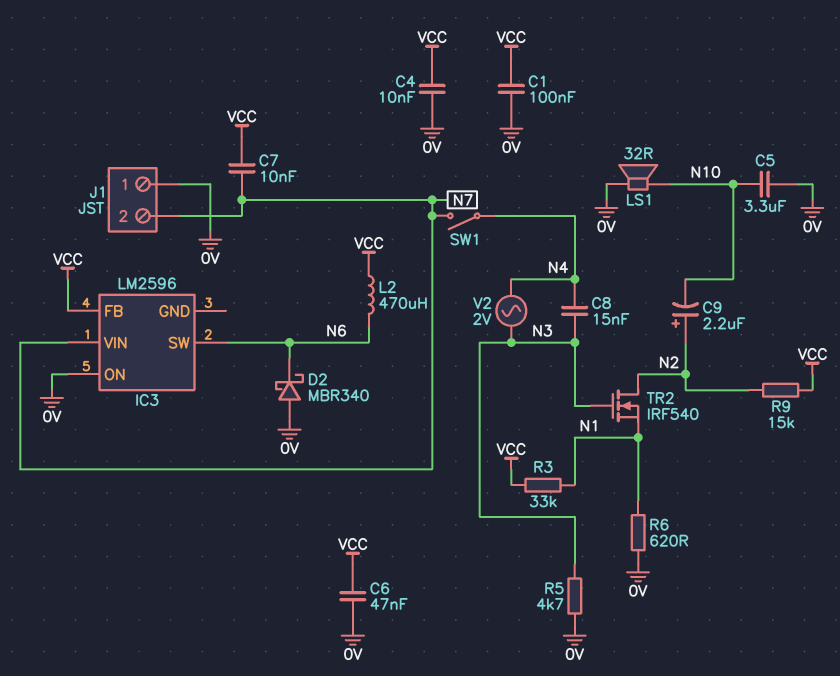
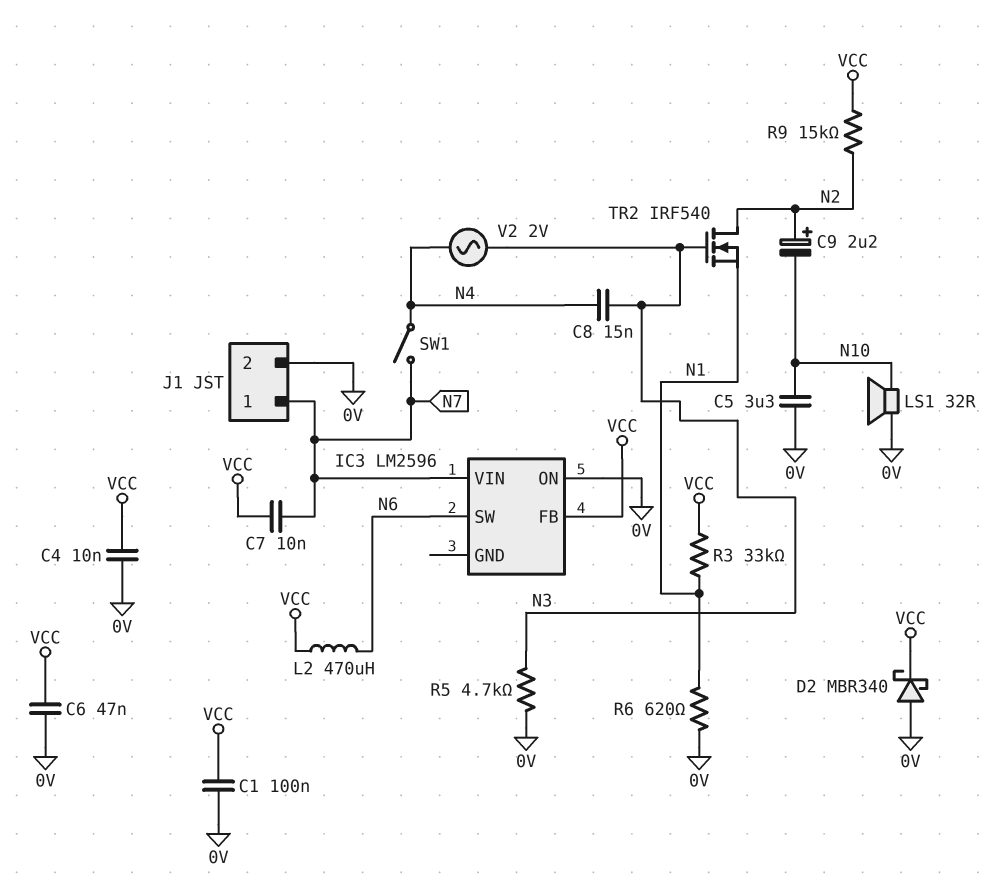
D2: schottky MBR340 (A 0V, K N6) -> schottky MBR340 (A 0V, K VCC)
J1 pin 1: 0V -> N7
J1 pin 2: N7 -> 0V

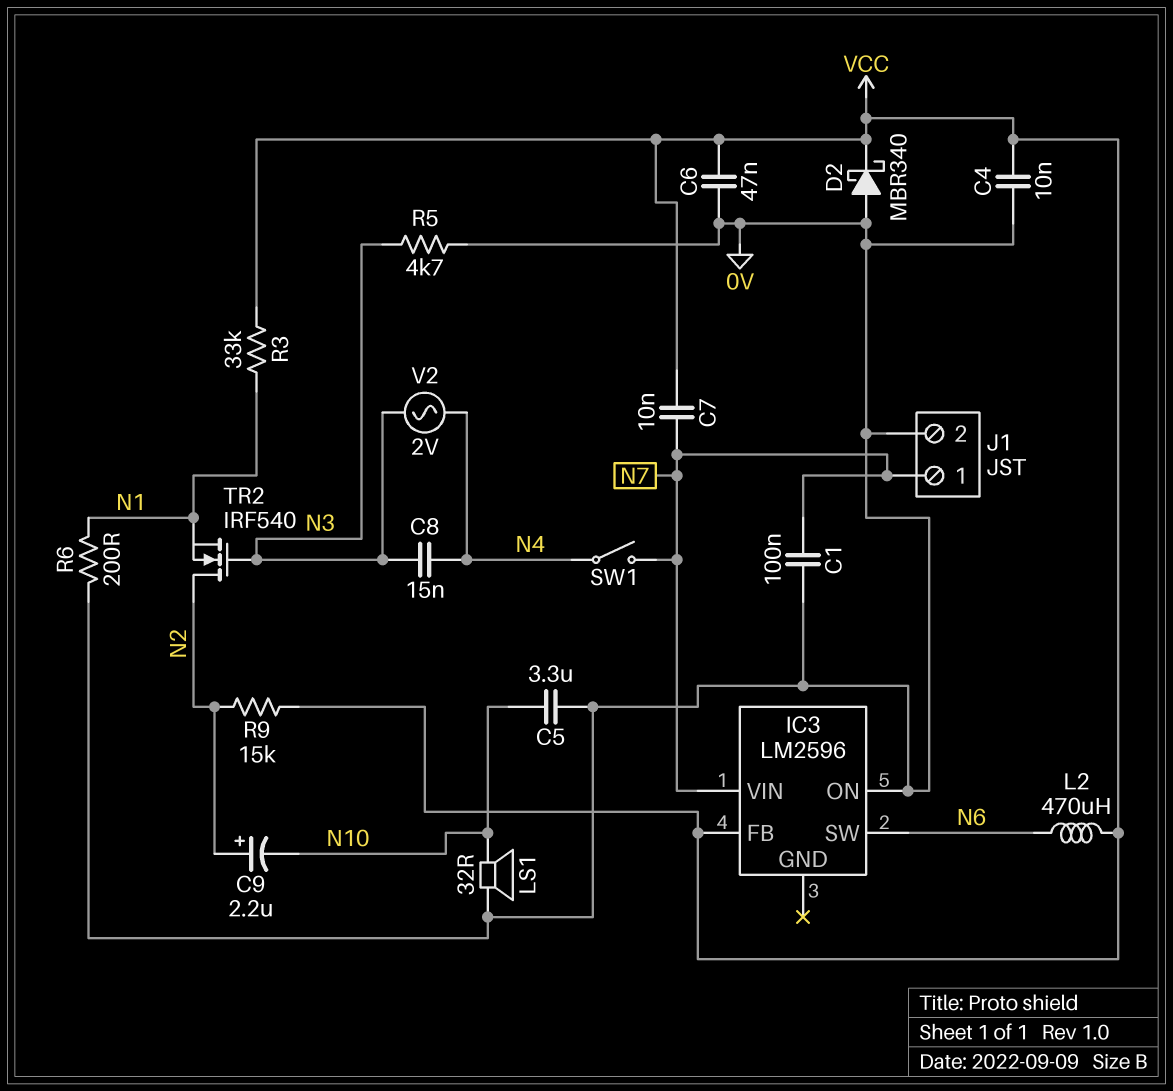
C1: 100nF (0V, VCC) -> 100nF (0V, N7)
R6: 620 (0V, N1) -> 200 (0V, N1)

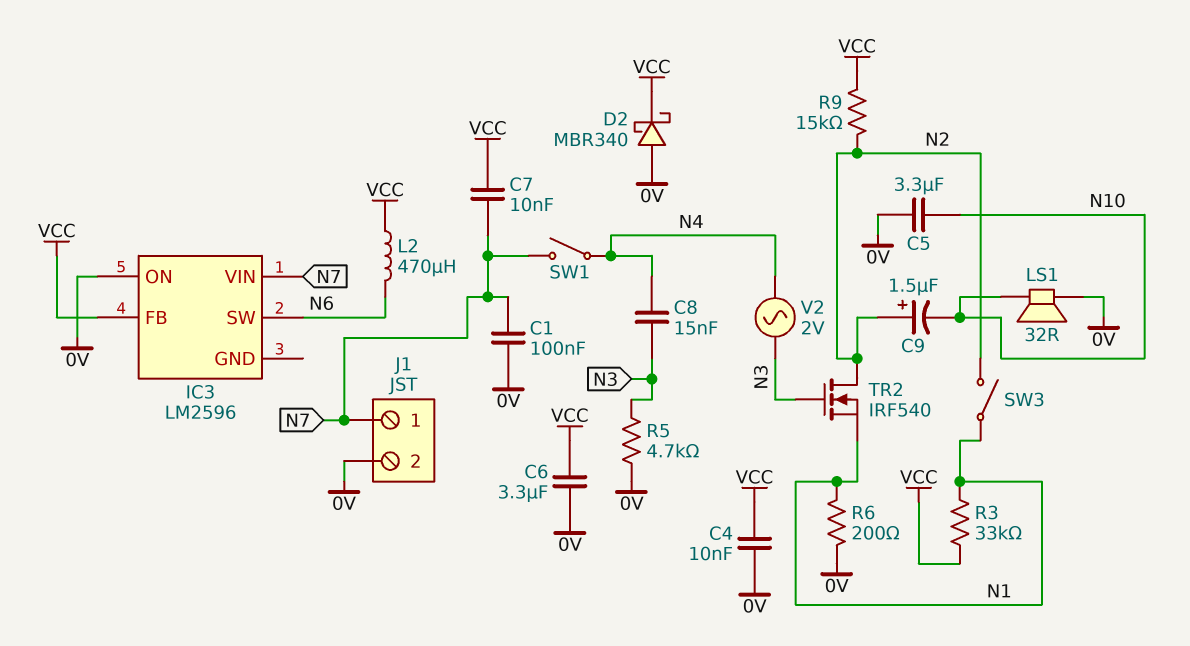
C6: 47nF (0V, VCC) -> 3.3uF (0V, VCC)
C9: 2.2uF (plus N2, minus N10) -> 1.5uF (plus N2, minus N10)
SW3: none -> switch (N1, N2)

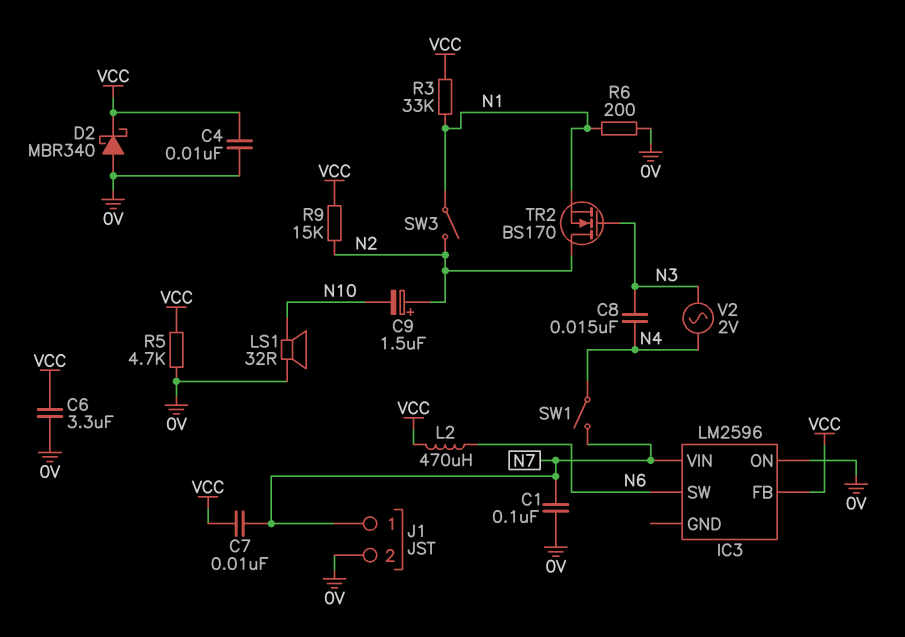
C5: 3.3uF (0V, N10) -> none
R5: 4.7k (0V, N3) -> 4.7k (0V, VCC)
TR2: NMOS IRF540 (G N3, D N2, S N1) -> NMOS BS170 (G N3, D N2, S N1)

